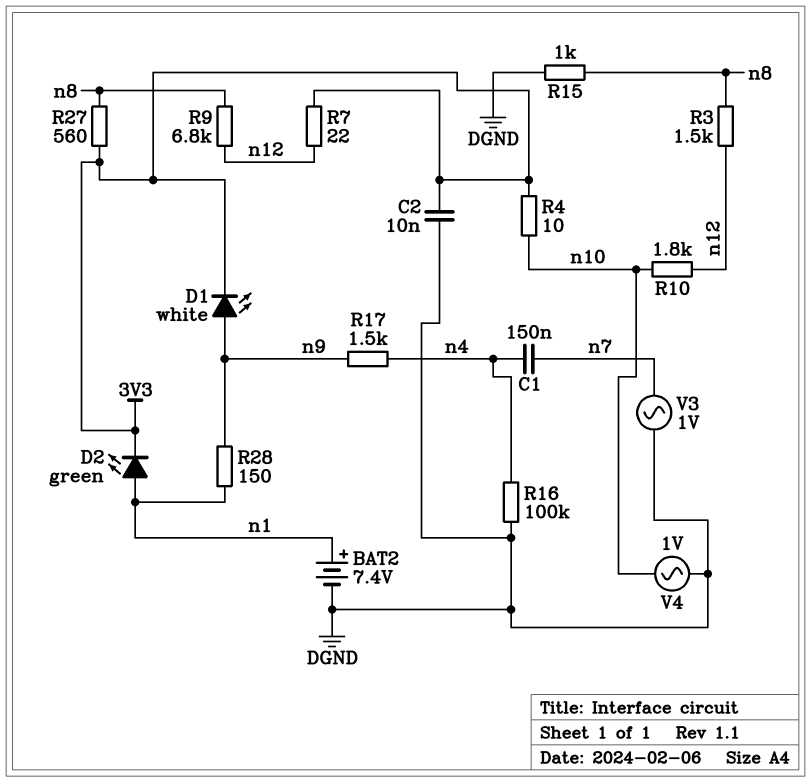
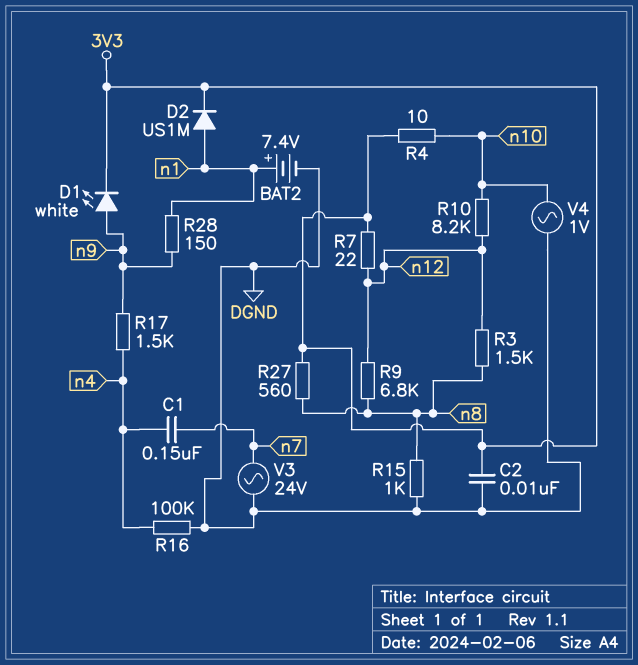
D2: LED green (A n1, K 3V3) -> diode US1M (A n1, K 3V3)
R10: 1.8k (n10, n12) -> 8.2k (n10, n12)
V3: AC 1V (DGND, n7) -> AC 24V (DGND, n7)

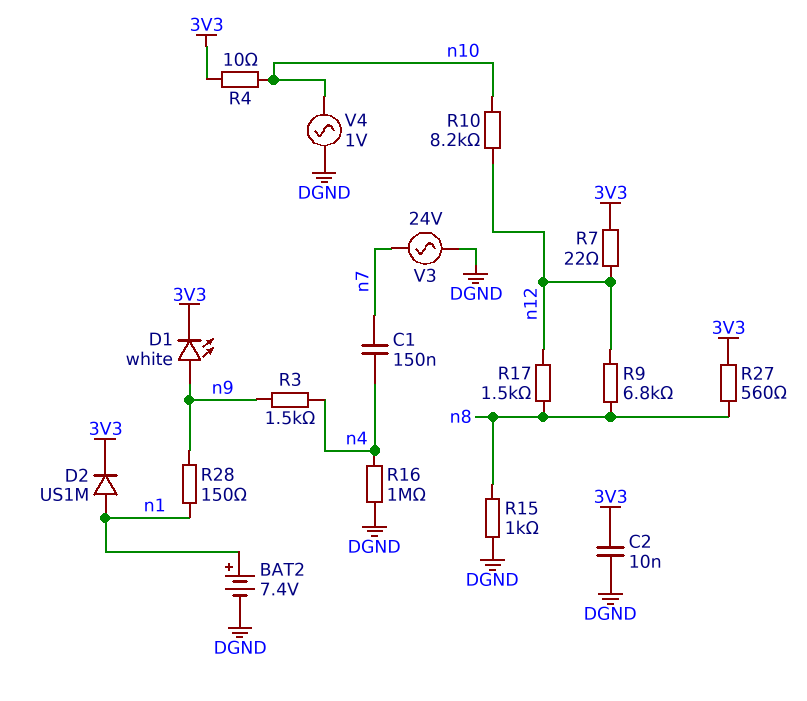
R3: 1.5k (n8, n12) -> 1.5k (n4, n9)
R16: 100k (DGND, n4) -> 1M (DGND, n4)
R17: 1.5k (n4, n9) -> 1.5k (n8, n12)

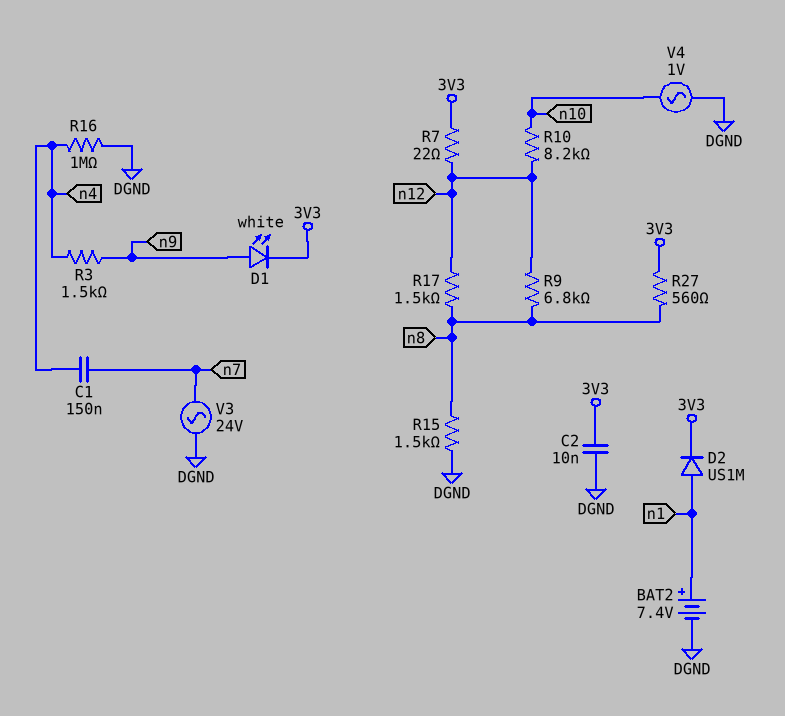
R4: 10 (3V3, n10) -> none
R15: 1k (DGND, n8) -> 1.5k (DGND, n8)
R28: 150 (n1, n9) -> none

